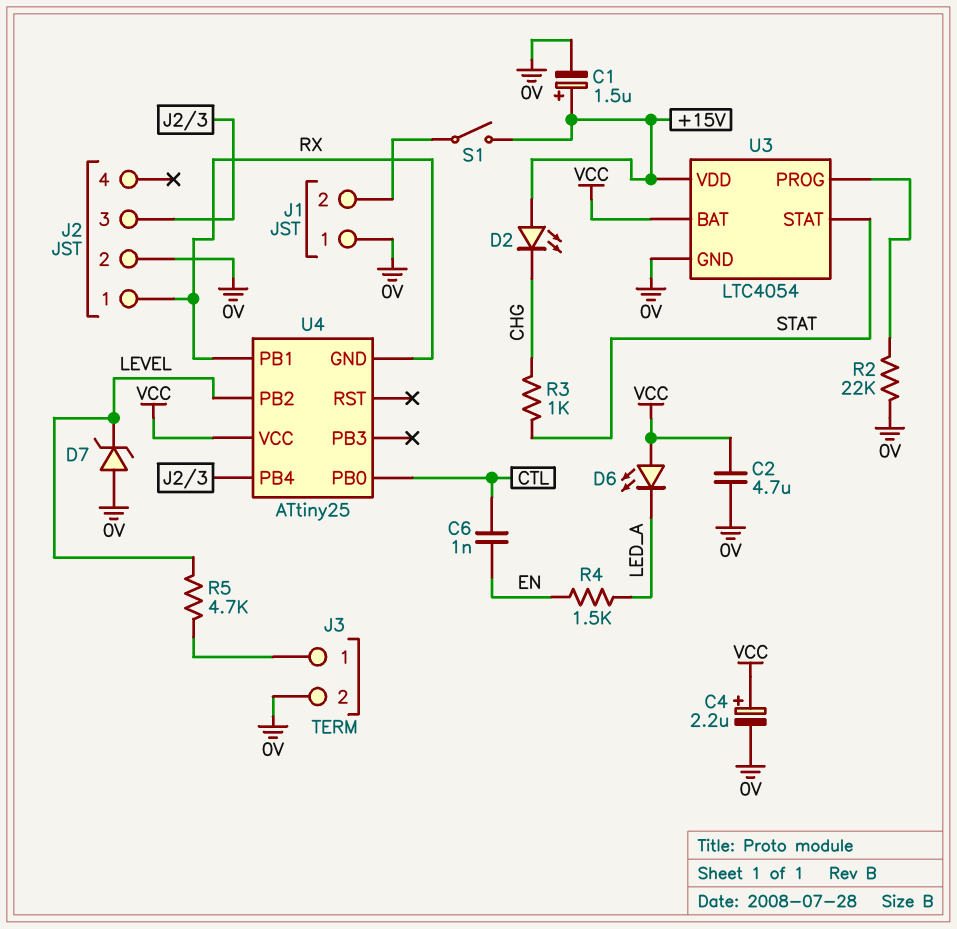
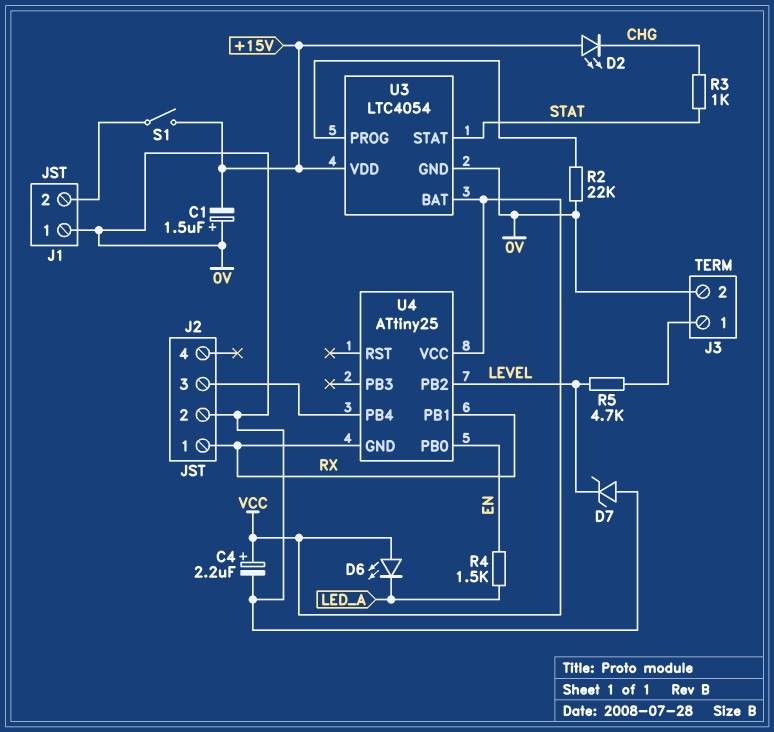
C1: 1.5uF (plus +15V, minus 0V) -> 1.5uF (plus 0V, minus +15V)
C2: 4.7uF (0V, VCC) -> none
C6: 1nF (CTL, EN) -> none
U4 pin PB0: CTL -> EN

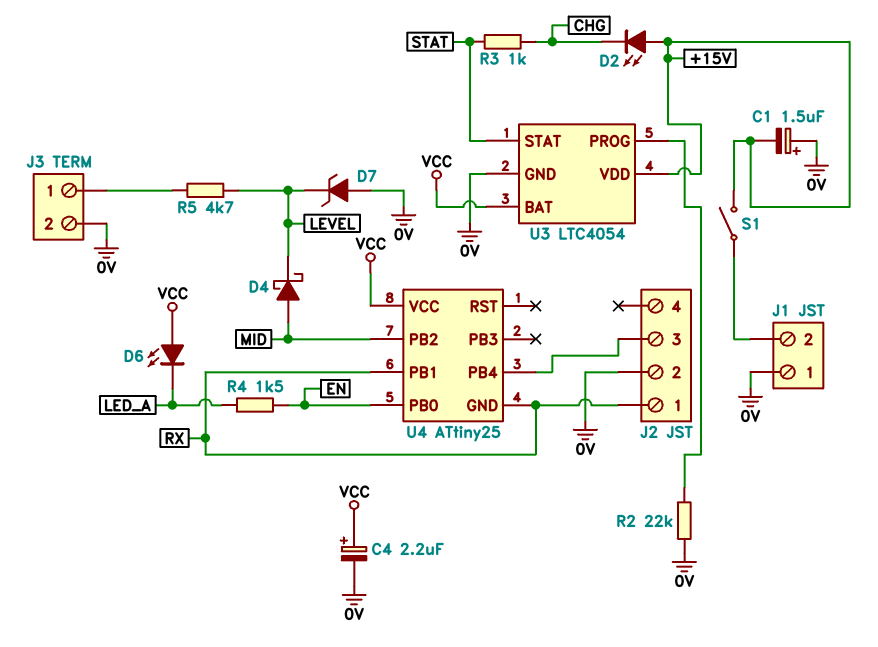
D4: none -> schottky (A MID, K LEVEL)
U4 pin PB2: LEVEL -> MID

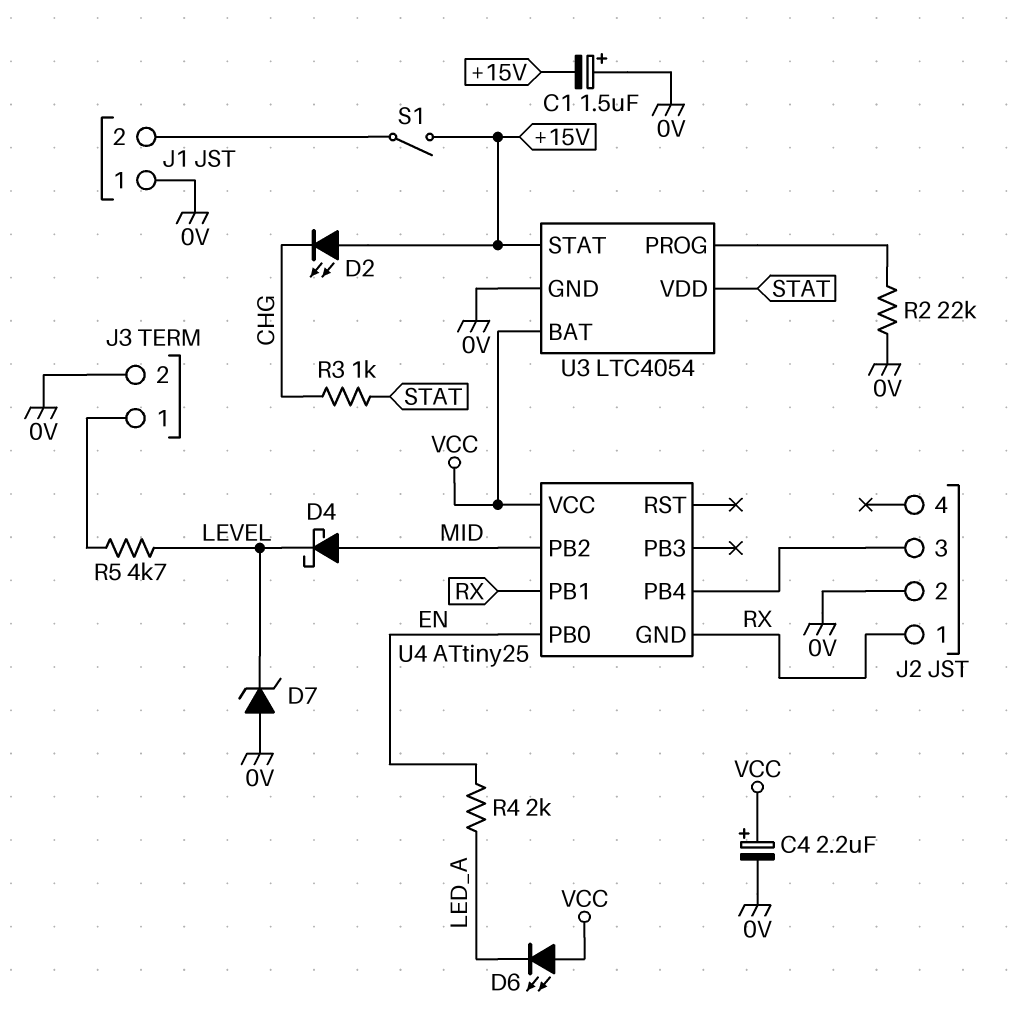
R4: 1.5k (EN, LED_A) -> 2k (EN, LED_A)
U3 pin STAT: STAT -> +15V
U3 pin VDD: +15V -> STAT

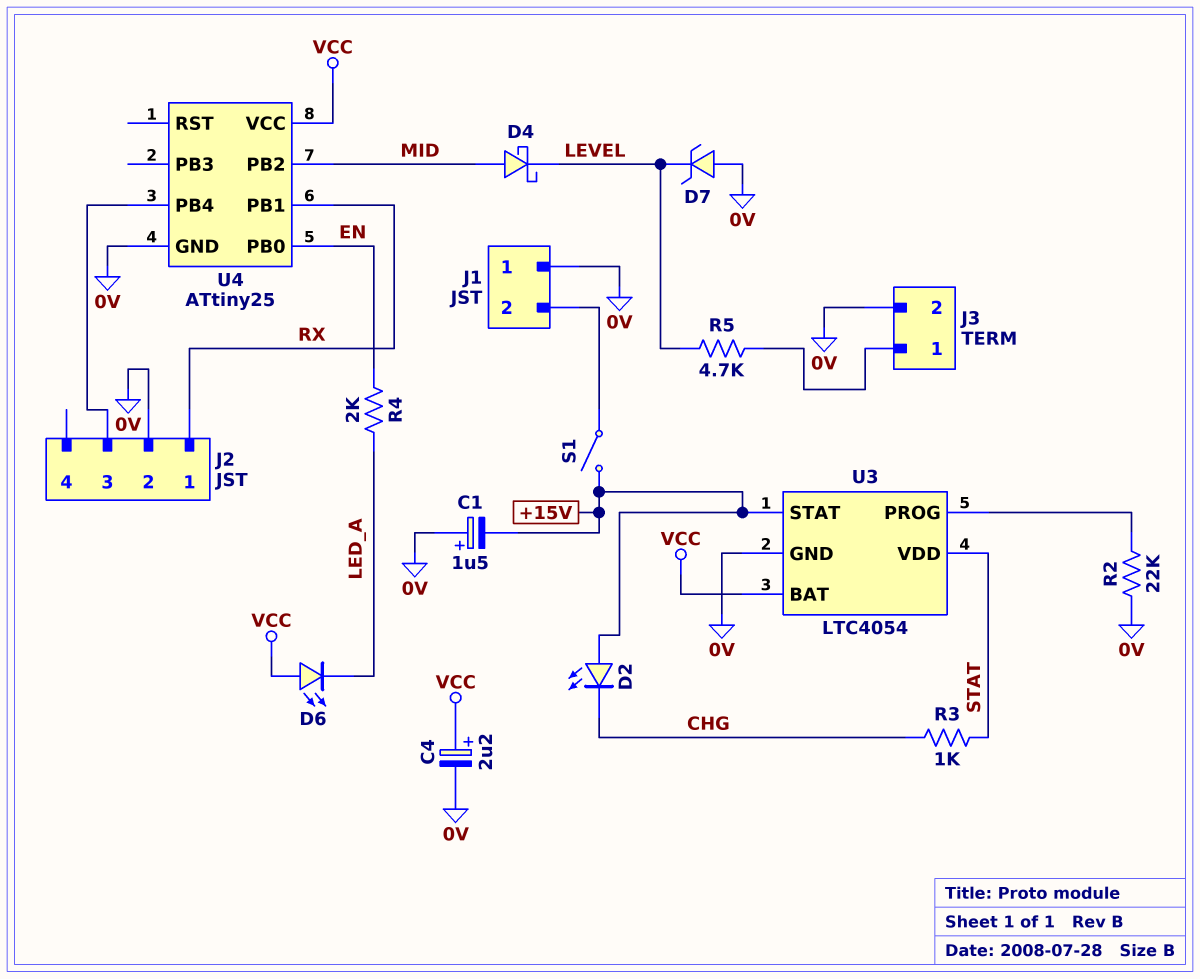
U4 pin GND: RX -> 0V

